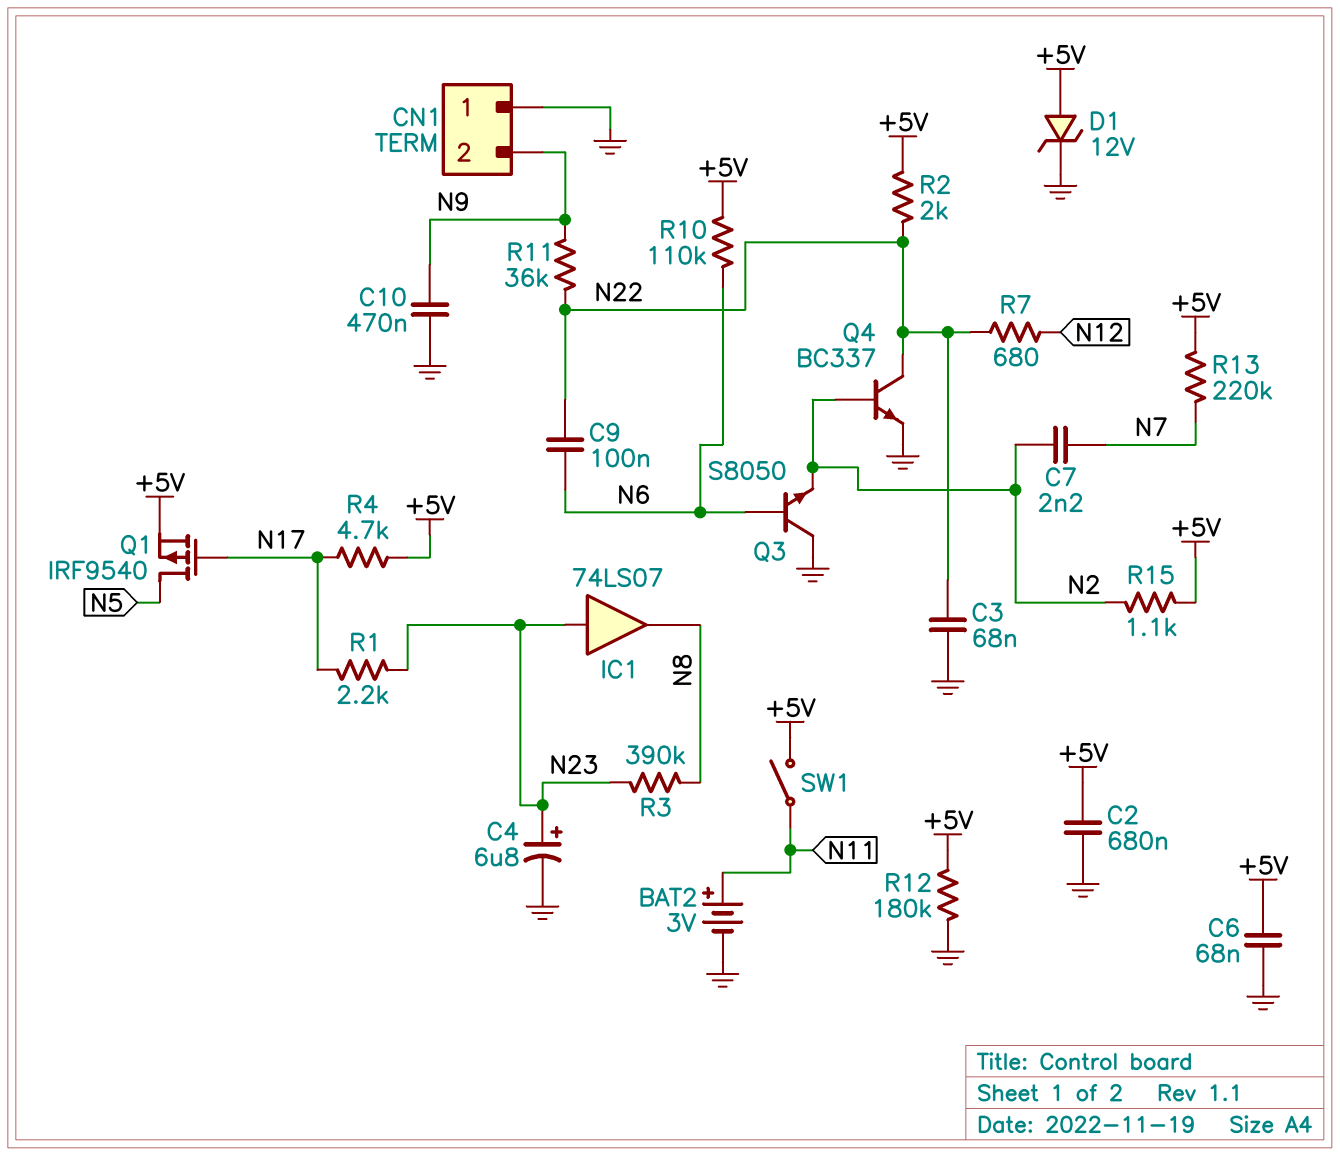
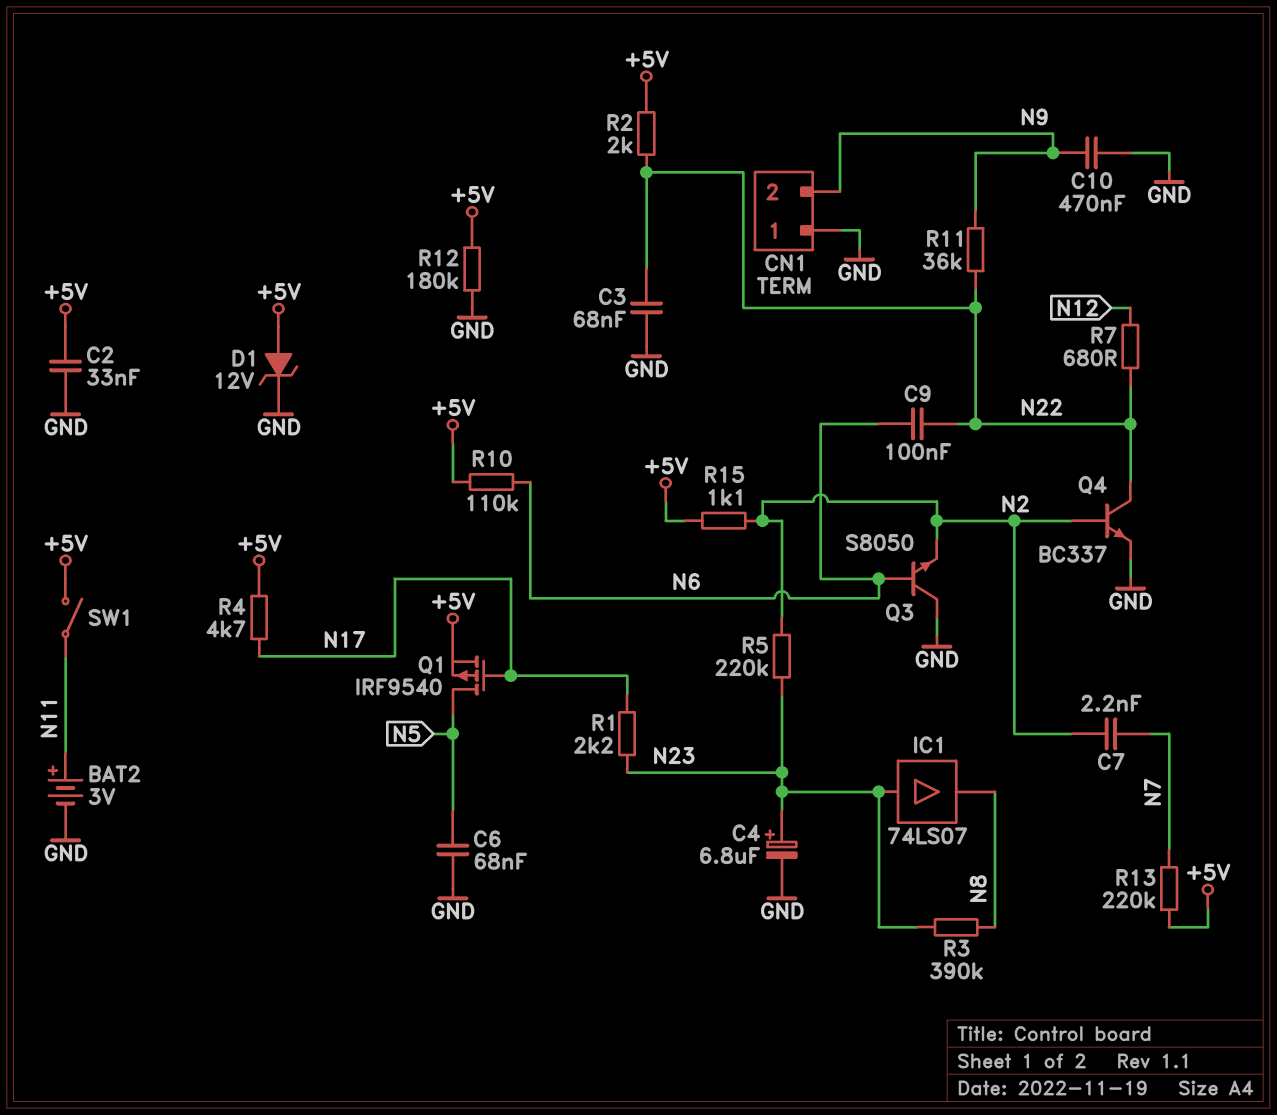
C2: 680nF (+5V, GND) -> 33nF (+5V, GND)
C6: 68nF (+5V, GND) -> 68nF (GND, N5)
R5: none -> 220k (N2, N23)

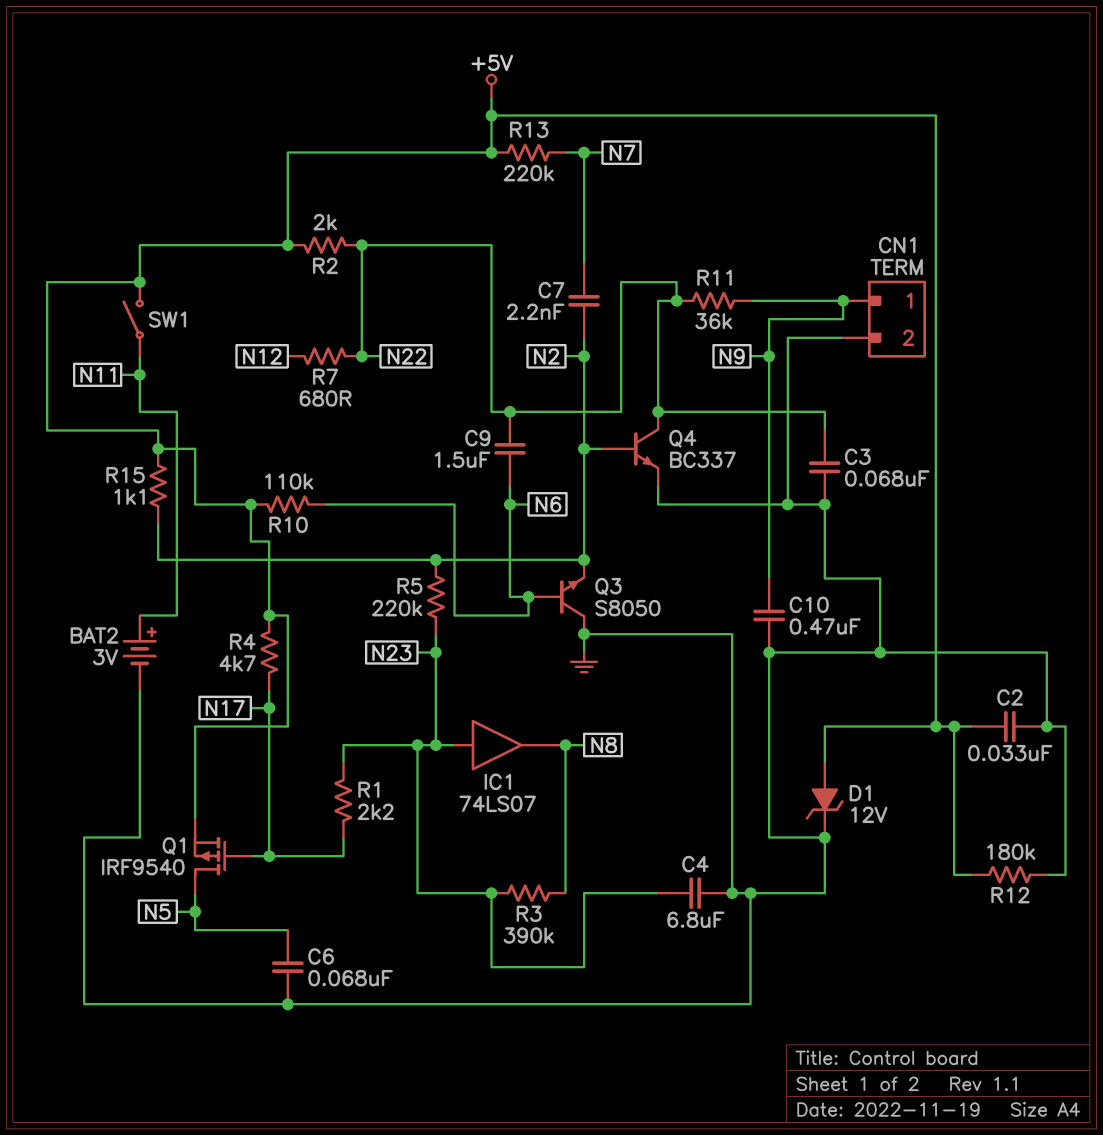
C4: 6.8uF (plus N23, minus GND) -> 6.8uF (GND, N23)
C9: 100nF (N6, N22) -> 1.5uF (N6, N22)
CN1 pin 1: GND -> N9
CN1 pin 2: N9 -> GND

